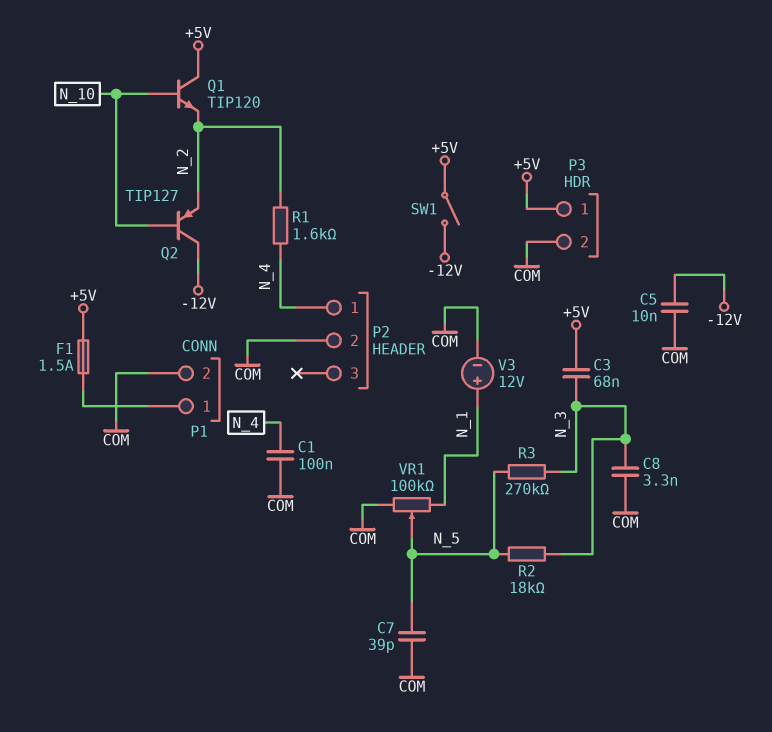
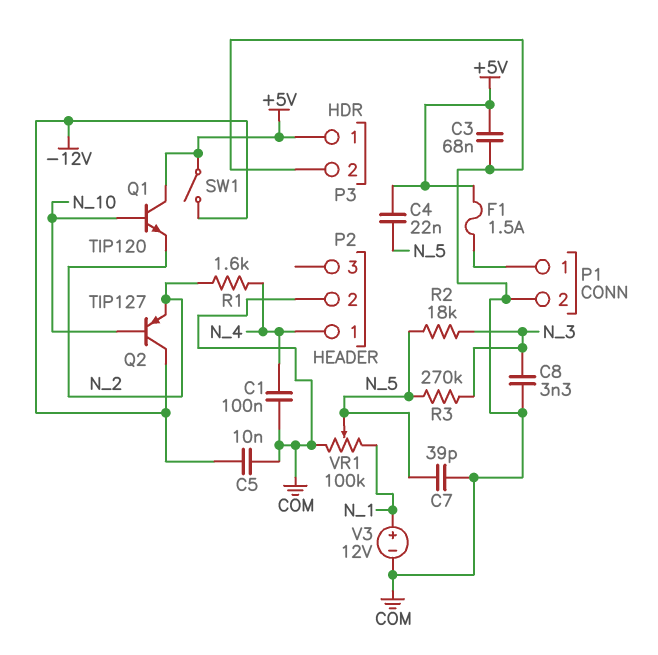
C3: 68nF (+5V, N_3) -> 68nF (+5V, COM)
C4: none -> 22nF (+5V, N_5)

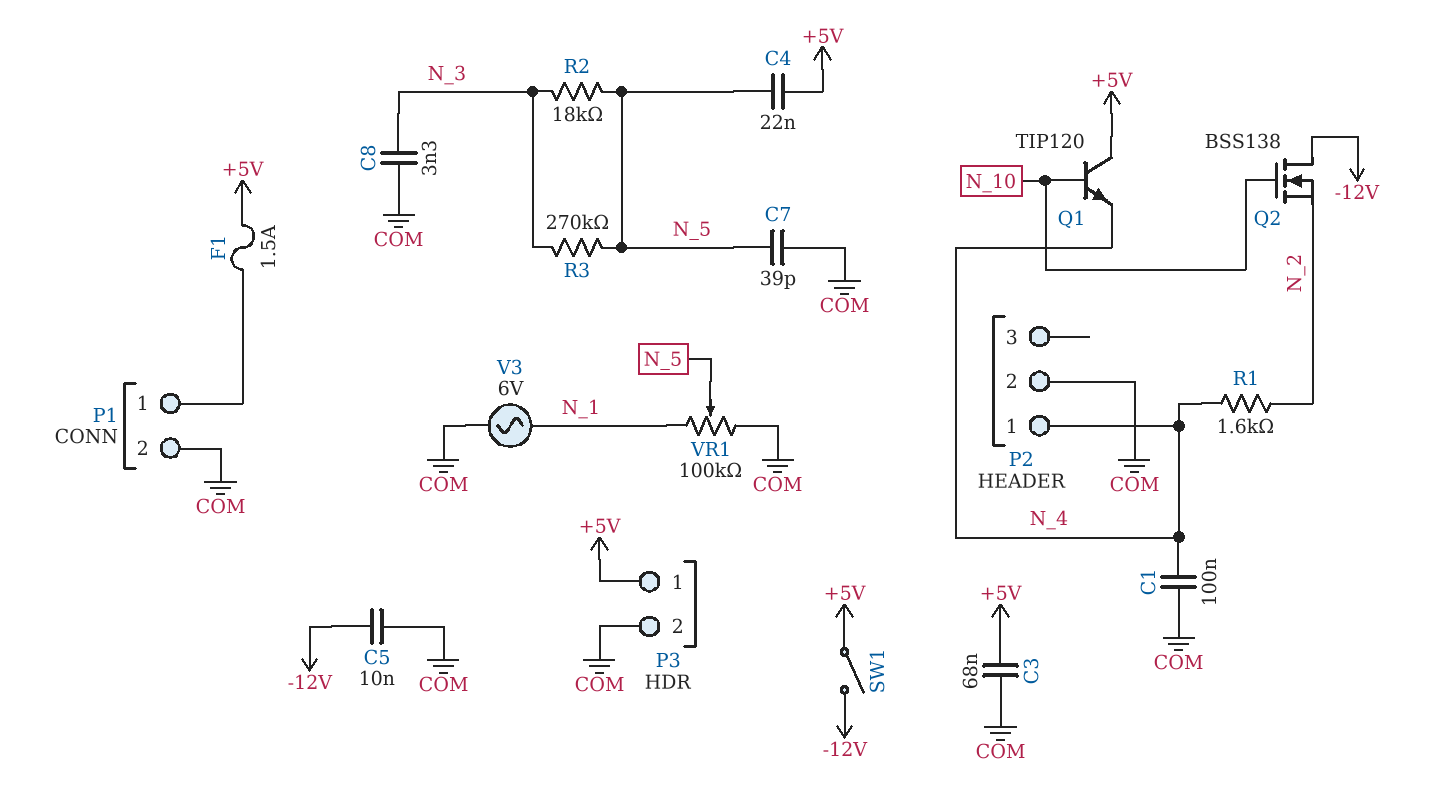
Q1: NPN TIP120 (B N_10, C +5V, E N_2) -> NPN TIP120 (B N_10, C +5V, E N_4)
Q2: PNP TIP127 (B N_10, C -12V, E N_2) -> NMOS BSS138 (G N_10, D -12V, S N_2)
V3: 12V (plus N_1, minus COM) -> AC 6V (COM, N_1)

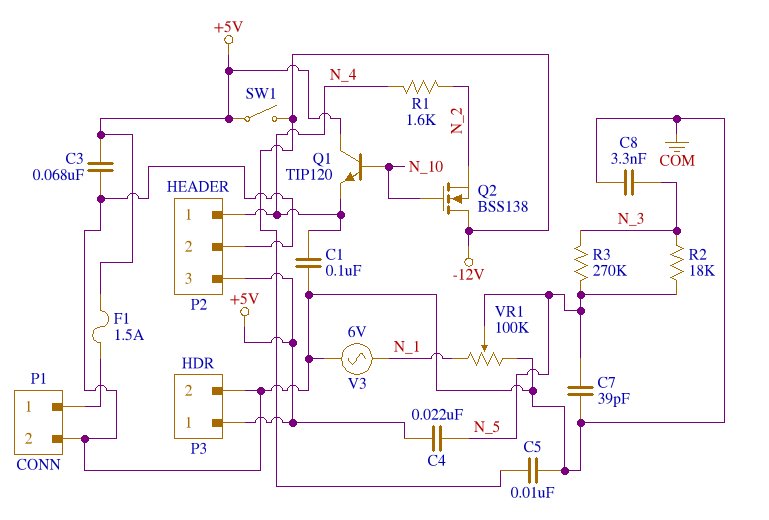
P2 pin 3: none -> +5V

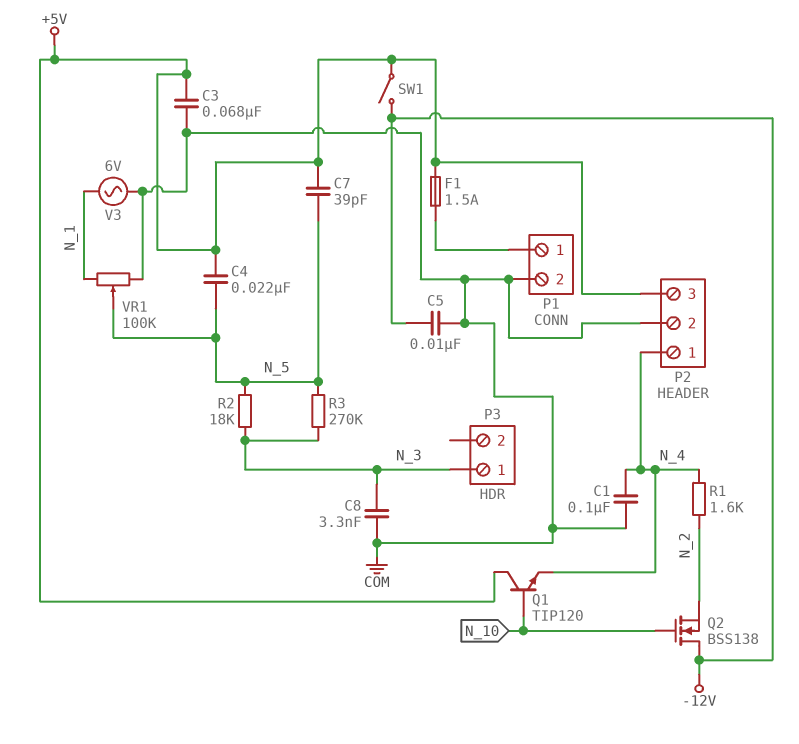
C7: 39pF (COM, N_5) -> 39pF (+5V, N_5)
P3 pin 1: +5V -> N_3
P3 pin 2: COM -> none

